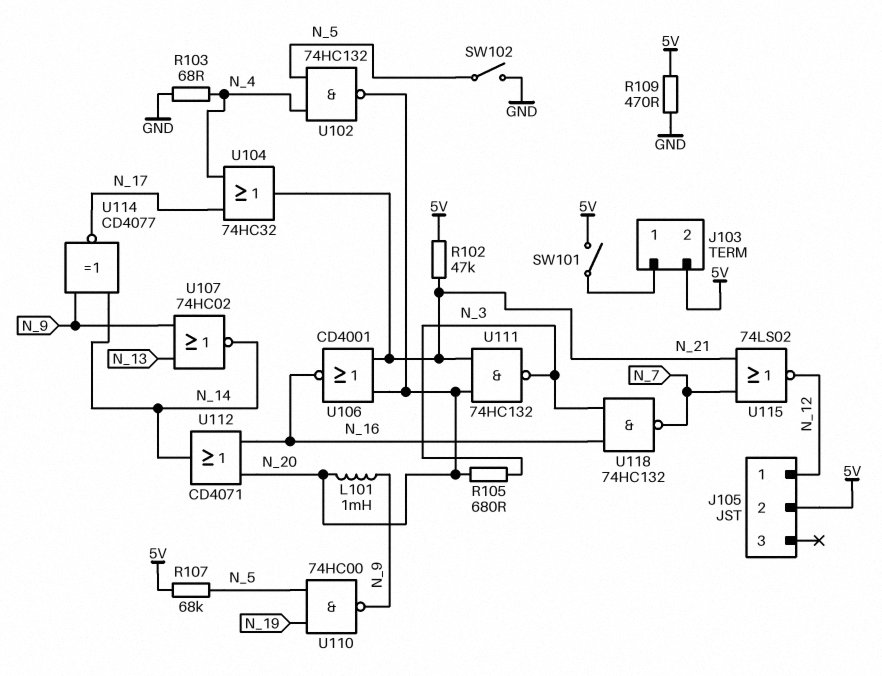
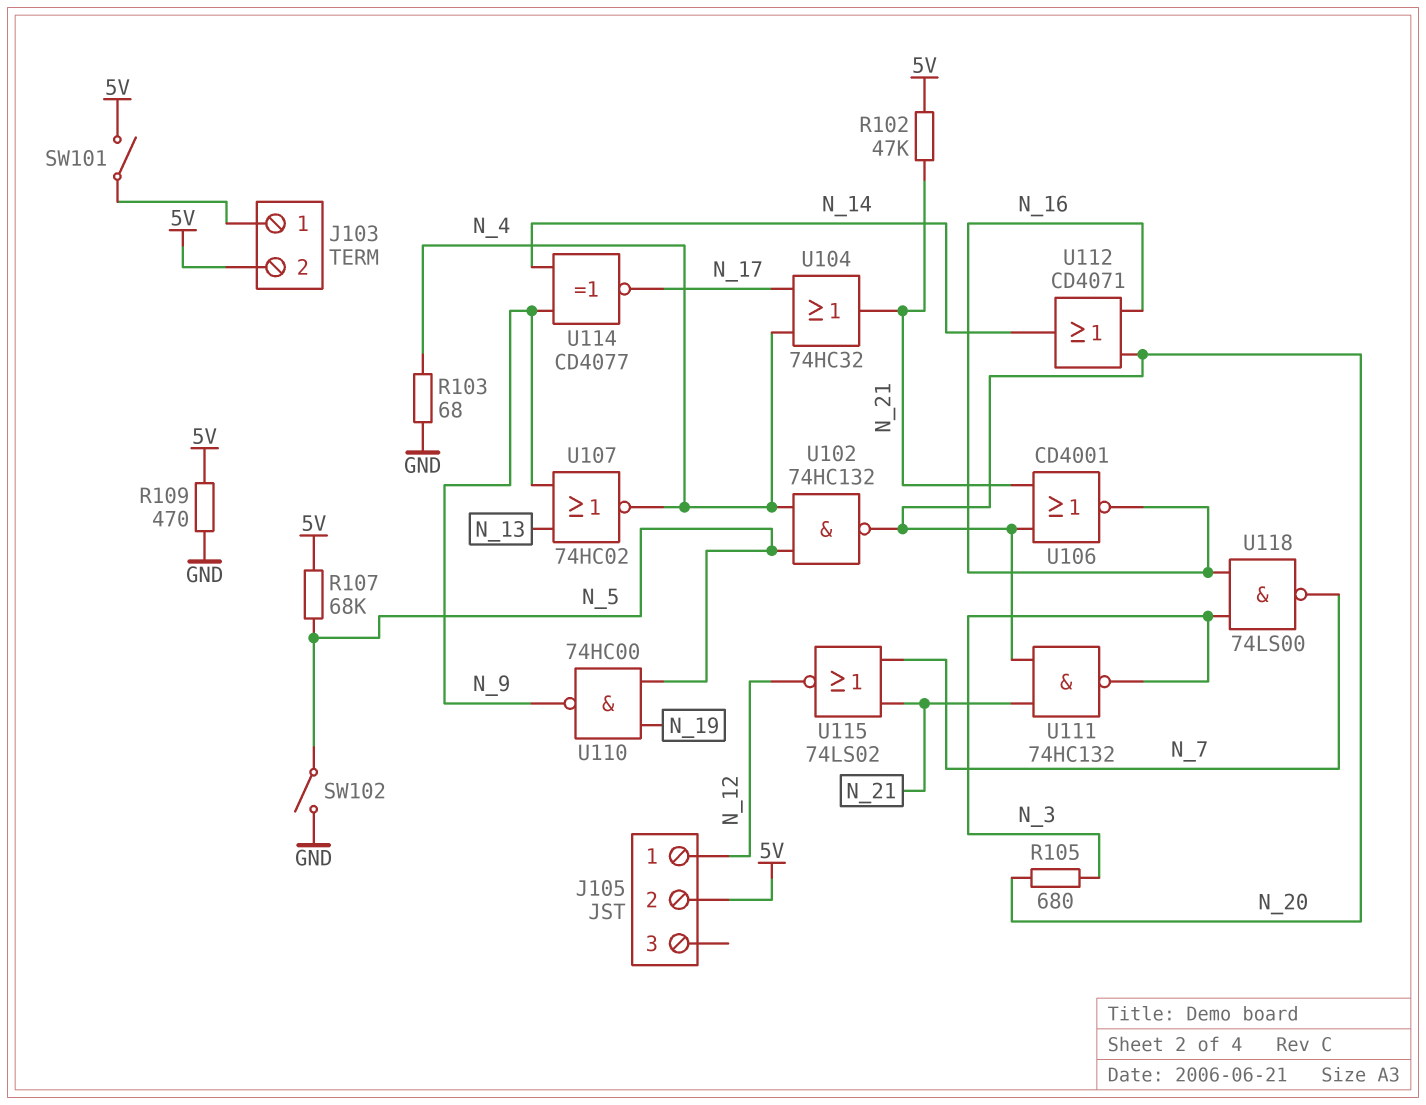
L101: 1mH (N_9, N_20) -> none
U107: NOR 74HC02 (in N_9, in N_13, out N_14) -> NOR 74HC02 (in N_9, in N_13, out N_4)
U118: NAND 74HC132 (in N_3, in N_16, out N_7) -> NAND 74LS00 (in N_3, in N_16, out N_7)

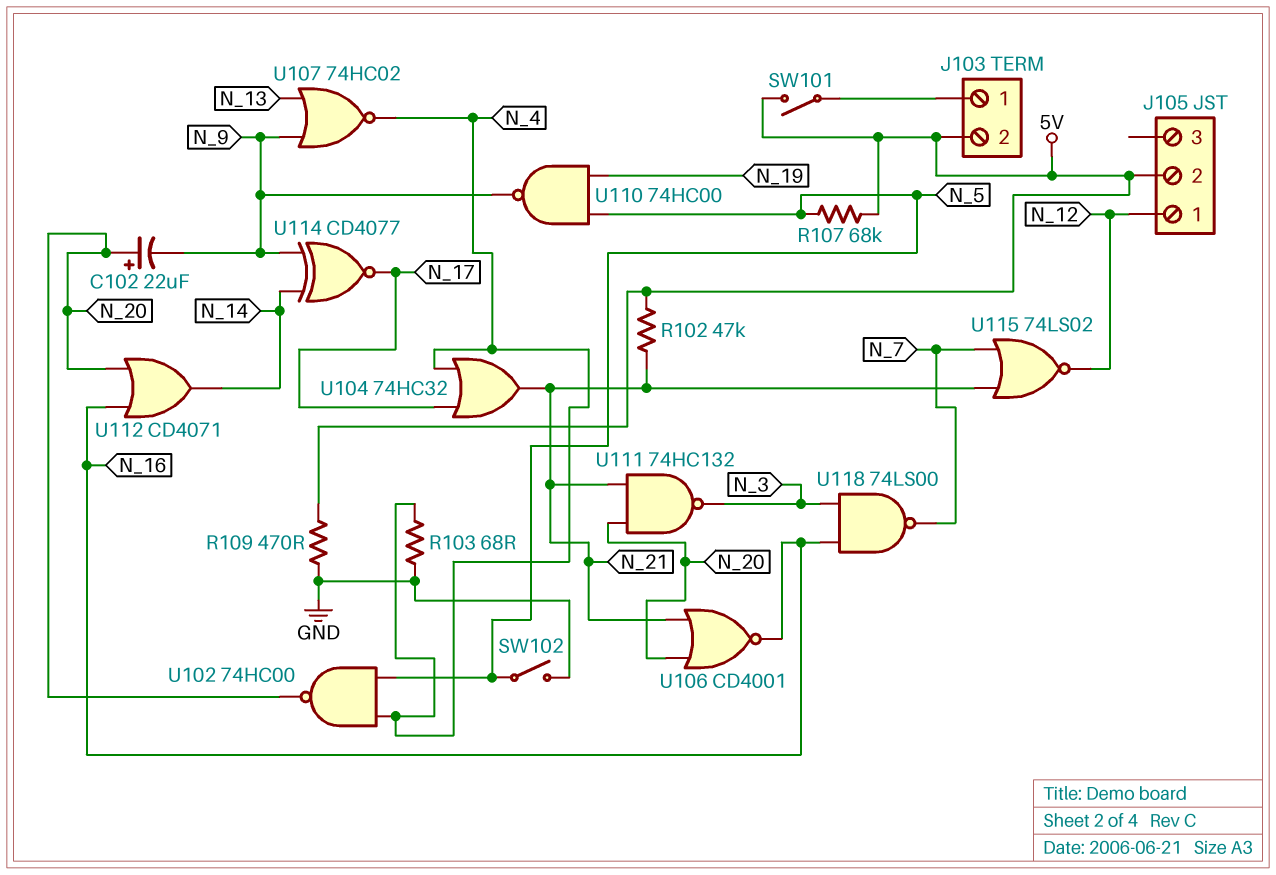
C102: none -> 22uF (plus N_20, minus N_9)
R105: 680 (N_3, N_20) -> none
U102: NAND 74HC132 (in N_4, in N_5, out N_20) -> NAND 74HC00 (in N_4, in N_5, out N_20)

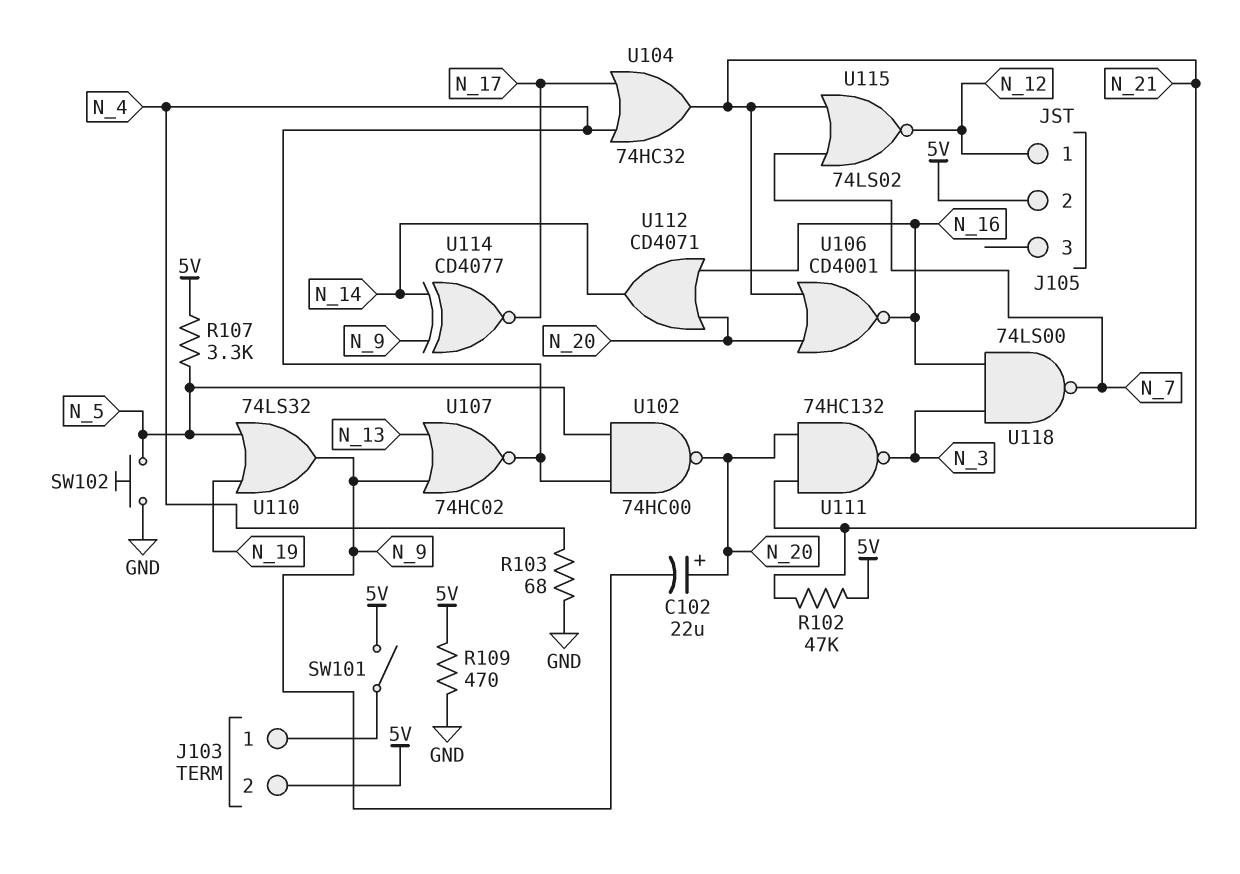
R107: 68k (5V, N_5) -> 3.3k (5V, N_5)
SW102: switch (GND, N_5) -> button (GND, N_5)
U110: NAND 74HC00 (in N_5, in N_19, out N_9) -> OR 74LS32 (in N_5, in N_19, out N_9)

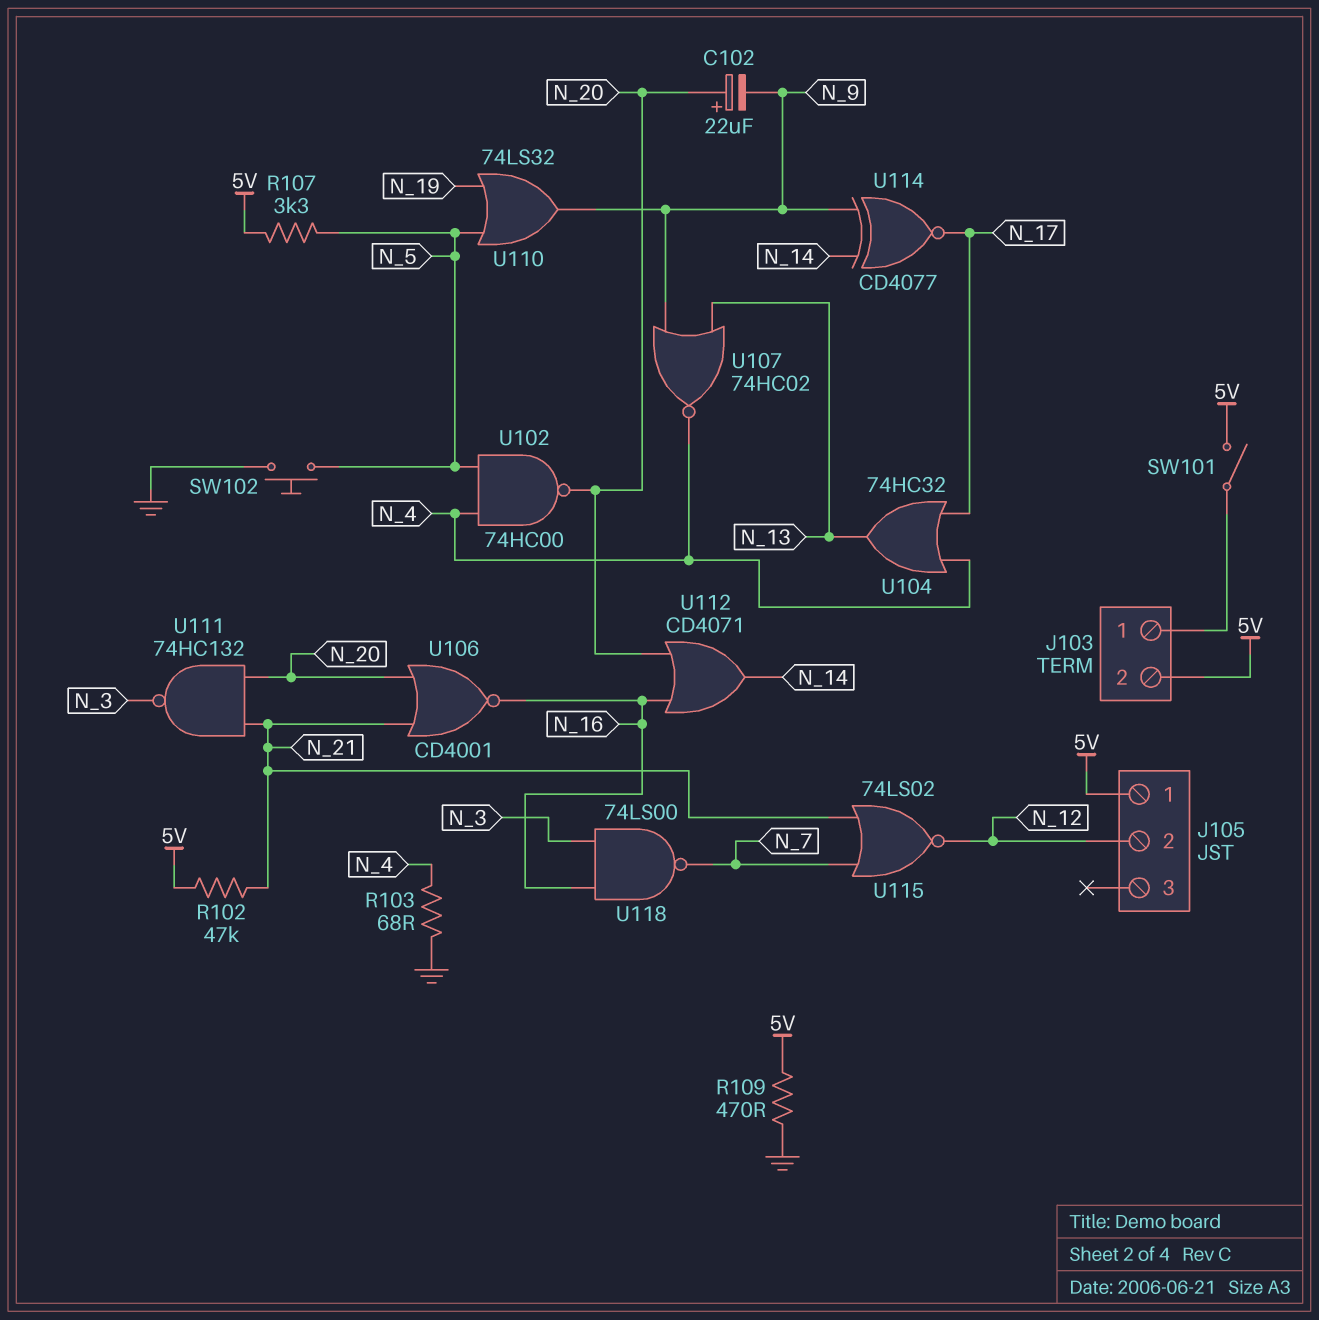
J105 pin 1: N_12 -> 5V
J105 pin 2: 5V -> N_12
U104: OR 74HC32 (in N_4, in N_17, out N_21) -> OR 74HC32 (in N_4, in N_17, out N_13)

